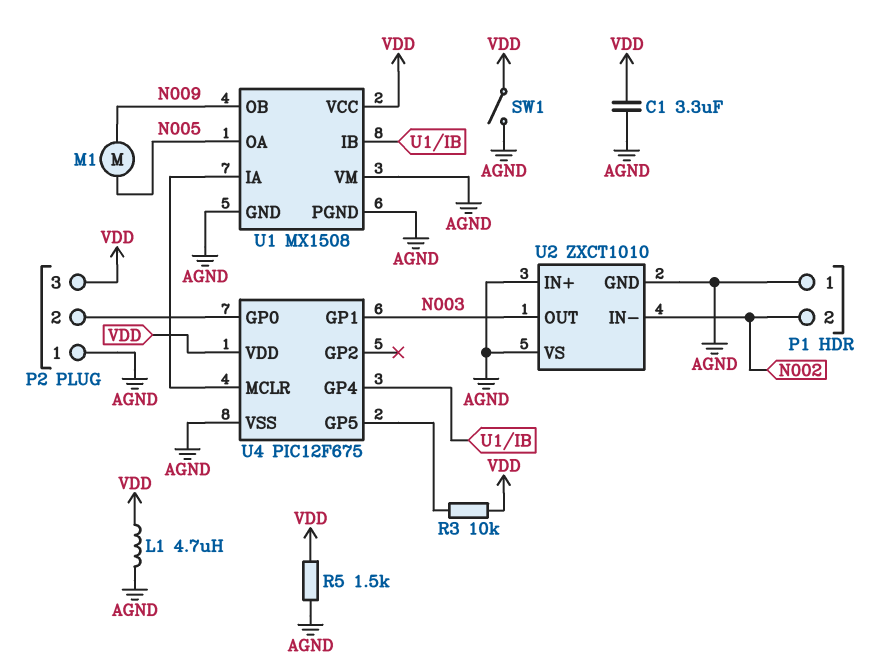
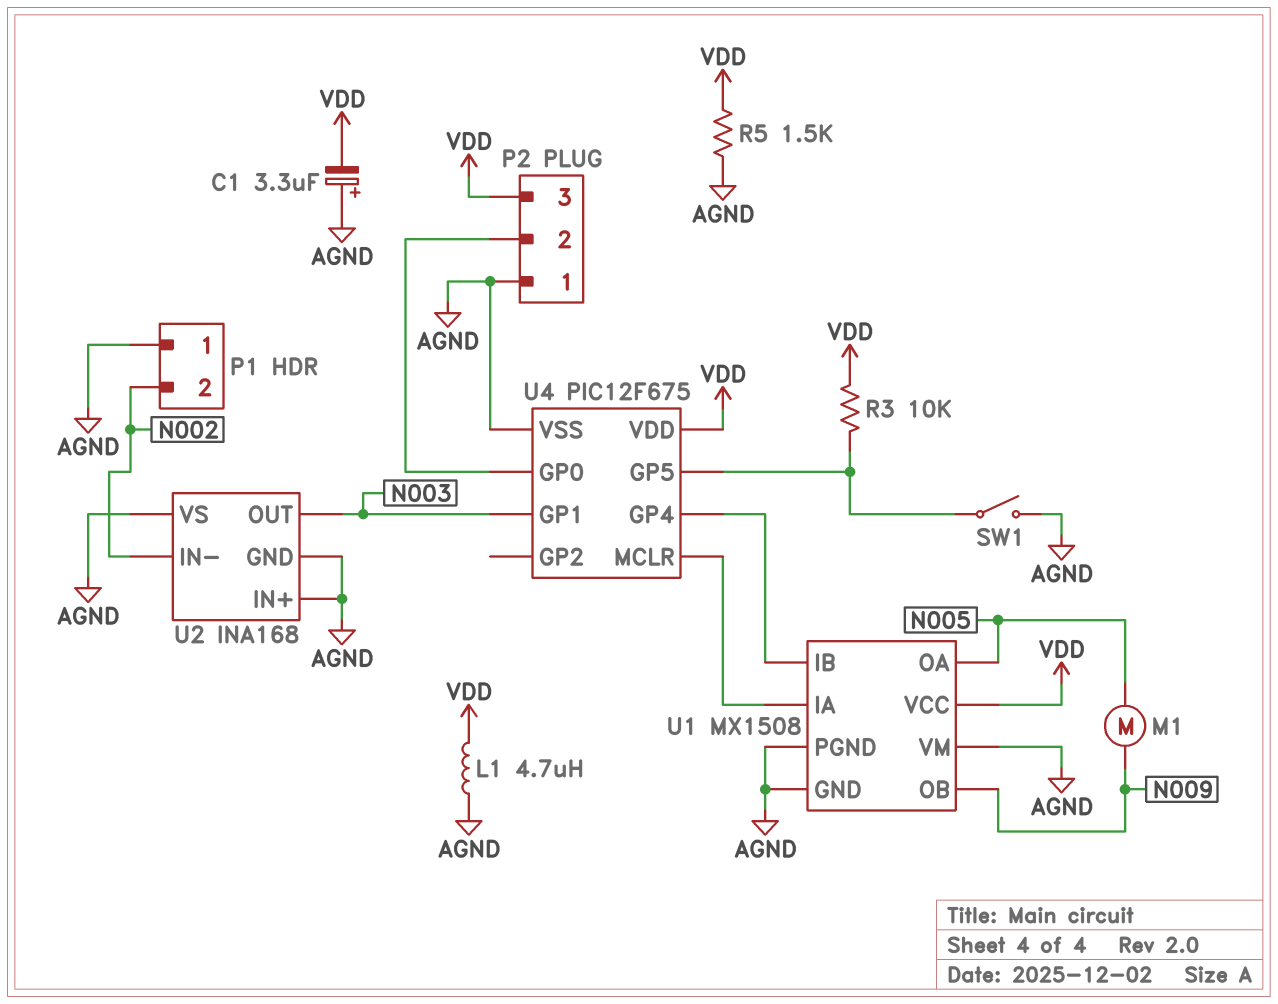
C1: 3.3uF (AGND, VDD) -> 3.3uF (plus AGND, minus VDD)
SW1: switch (AGND, VDD) -> switch (AGND, U4/GP5)
U2: ZXCT1010 -> INA168

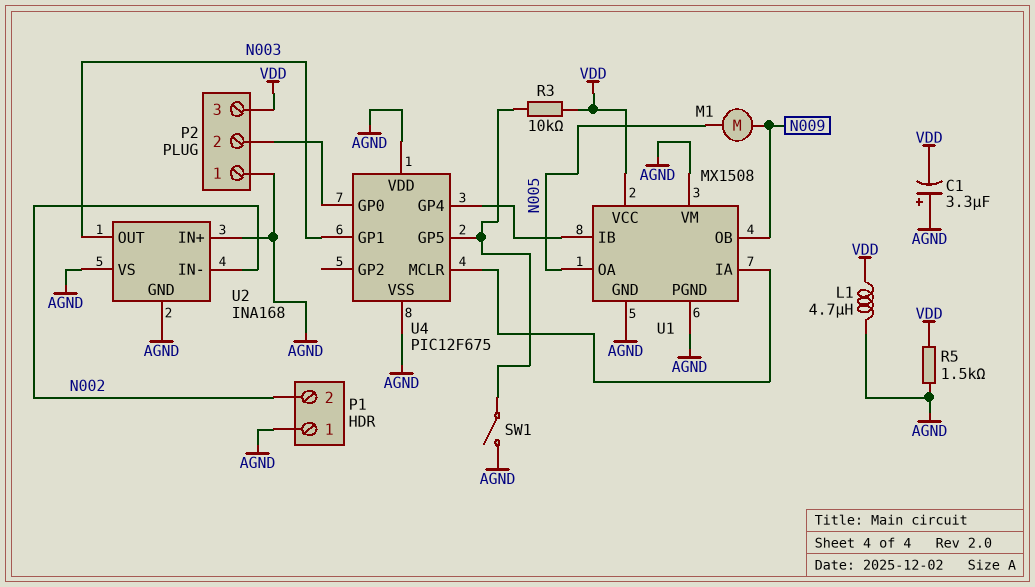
U4 pin VDD: VDD -> AGND

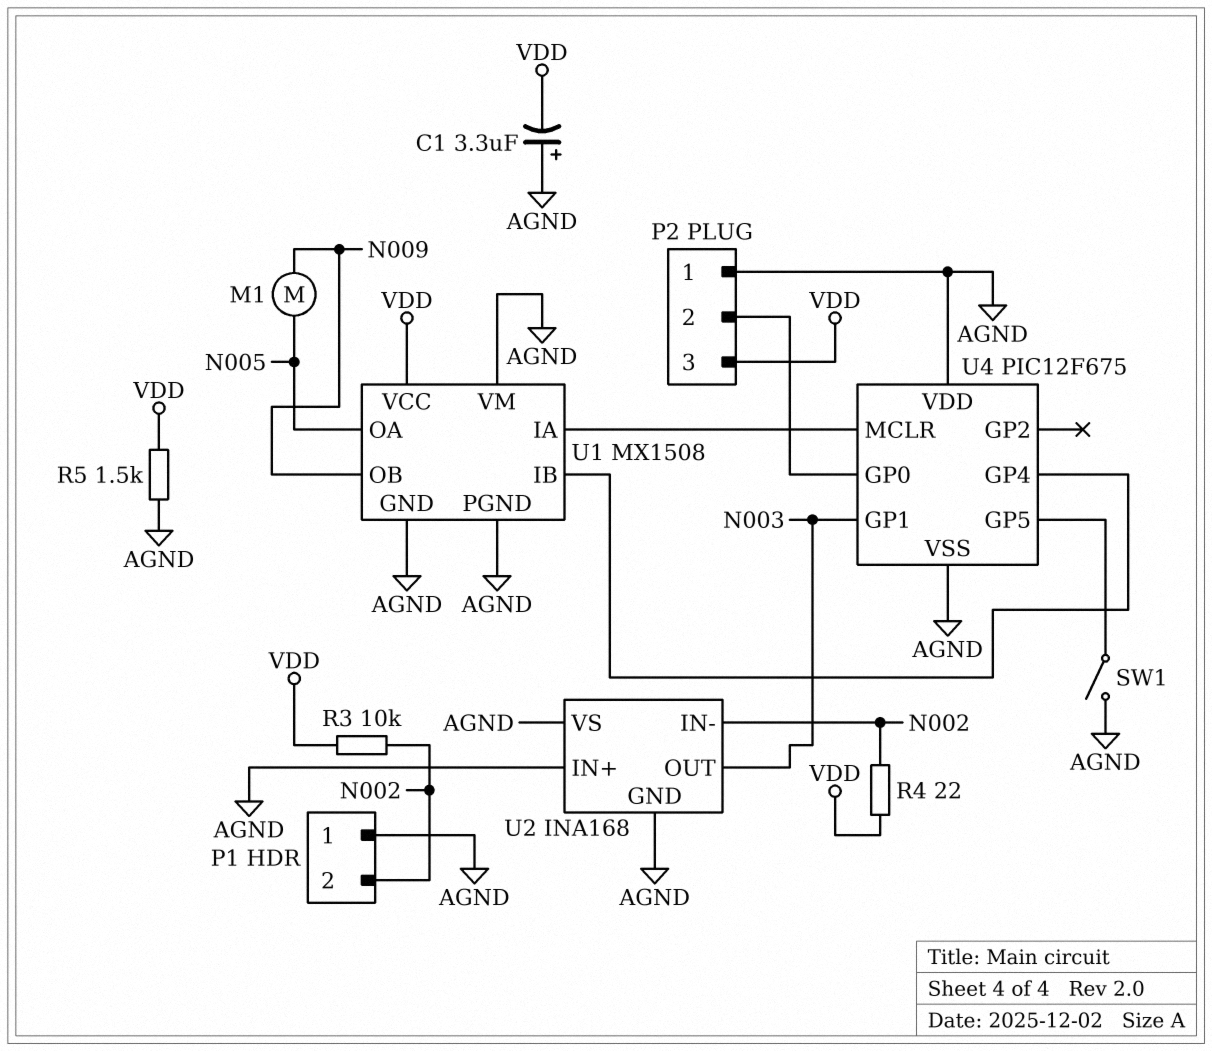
L1: 4.7uH (AGND, VDD) -> none
R3: 10k (U4/GP5, VDD) -> 10k (N002, VDD)
R4: none -> 22 (N002, VDD)

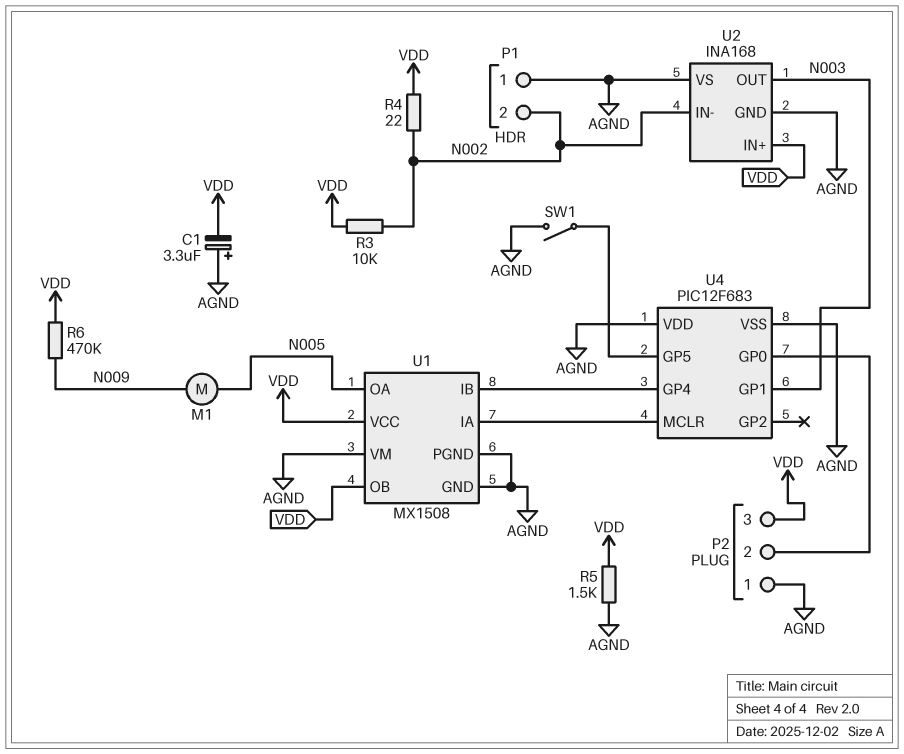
R6: none -> 470k (N009, VDD)
U1 pin OB: N009 -> VDD
U2 pin IN+: AGND -> VDD
U4: PIC12F675 -> PIC12F683

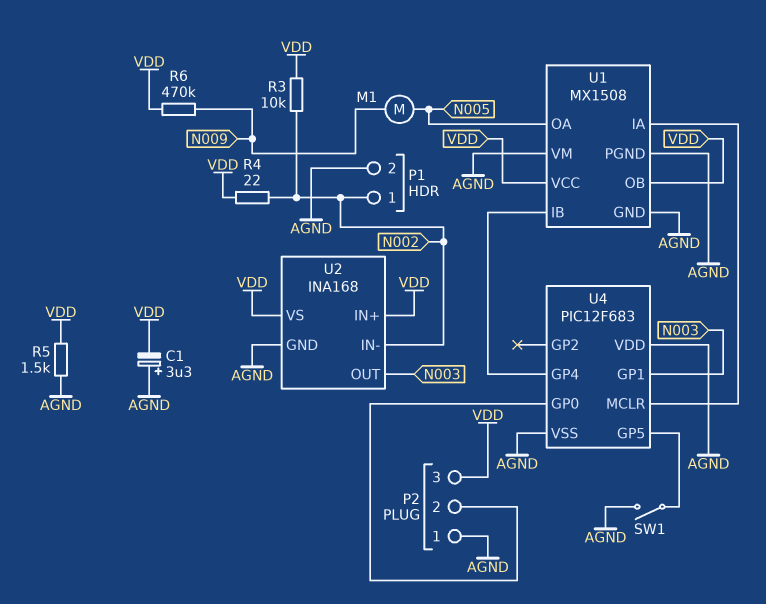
P1 pin 1: AGND -> N002
P1 pin 2: N002 -> AGND
U2 pin VS: AGND -> VDD

